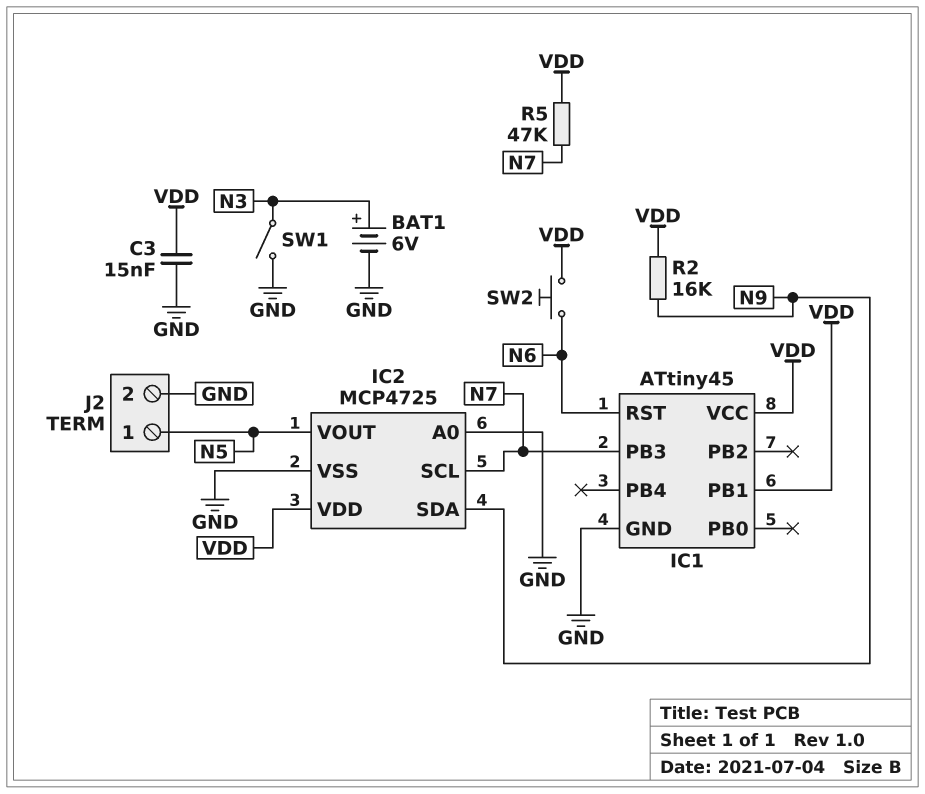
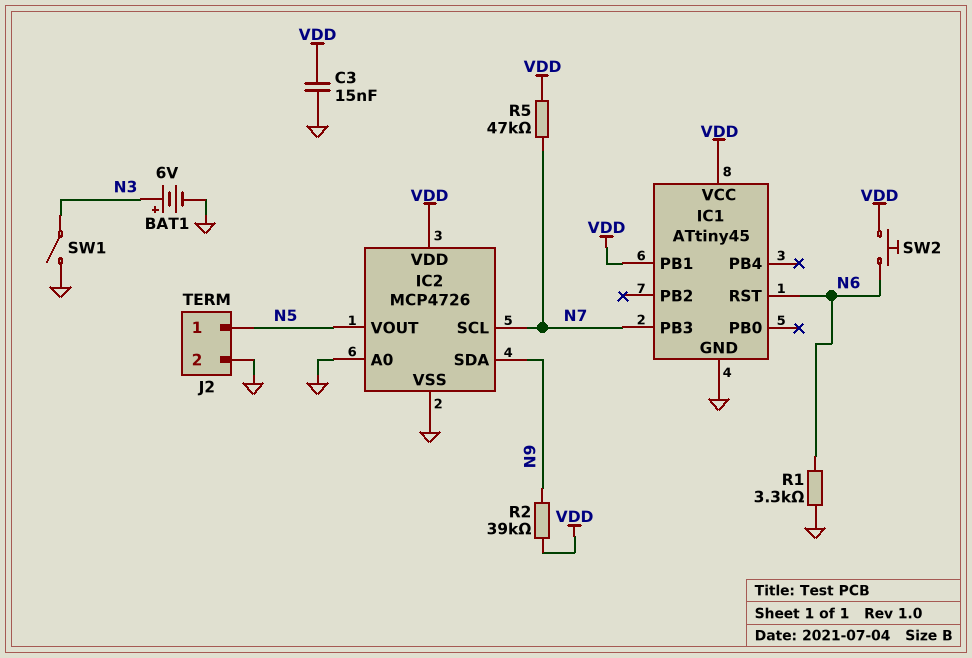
IC2: MCP4725 -> MCP4726
R1: none -> 3.3k (GND, N6)
R2: 16k (N9, VDD) -> 39k (N9, VDD)

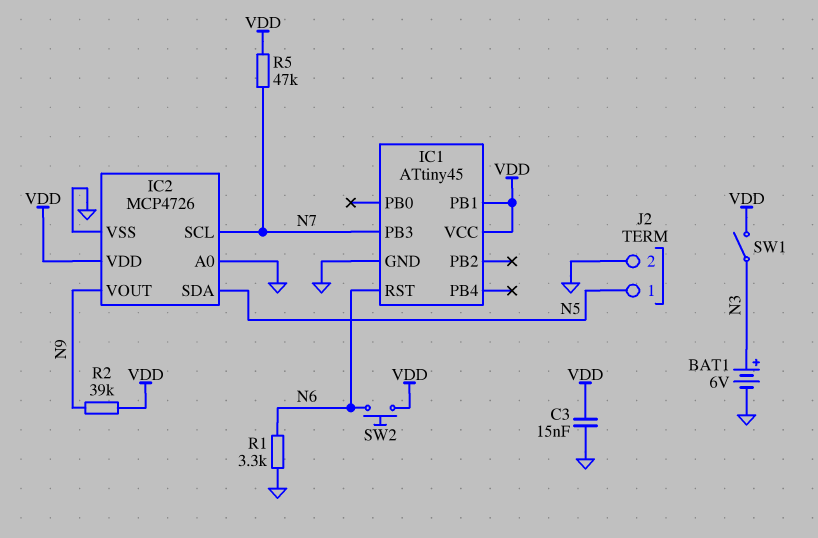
IC2 pin SDA: N9 -> N5
IC2 pin VOUT: N5 -> N9
SW1: switch (GND, N3) -> switch (N3, VDD)

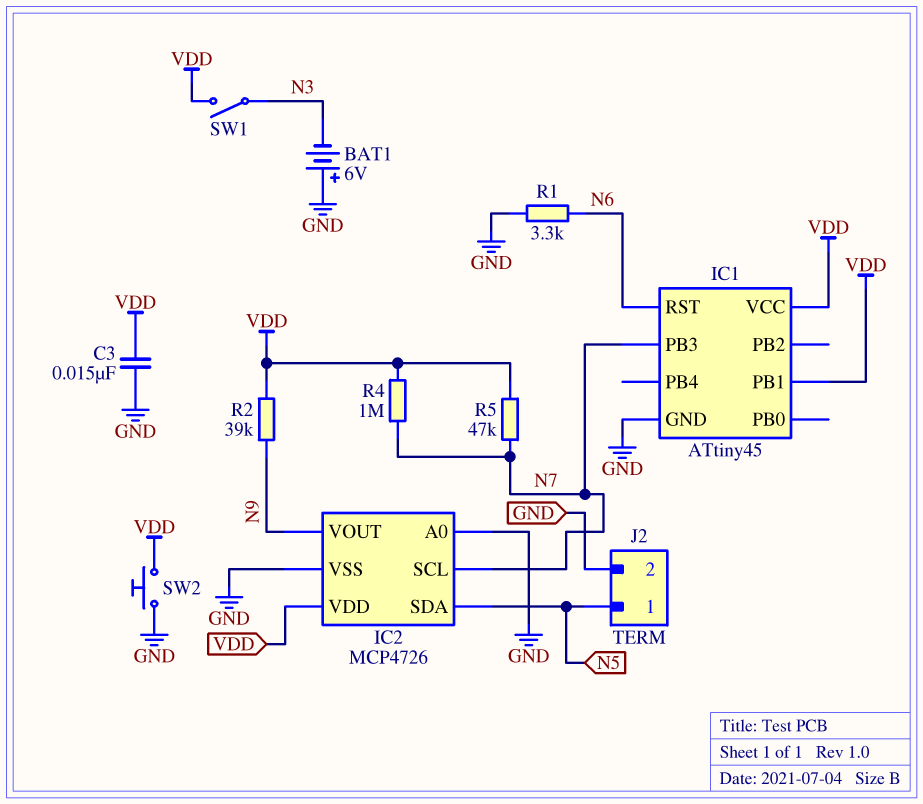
BAT1: 6V (plus N3, minus GND) -> 6V (plus GND, minus N3)
R4: none -> 1M (N7, VDD)
SW2: button (N6, VDD) -> button (GND, VDD)

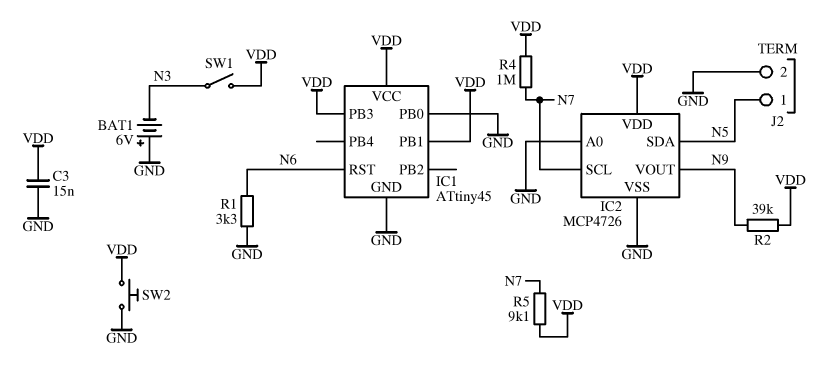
IC1 pin PB0: none -> GND
IC1 pin PB3: N7 -> VDD
R5: 47k (N7, VDD) -> 9.1k (N7, VDD)

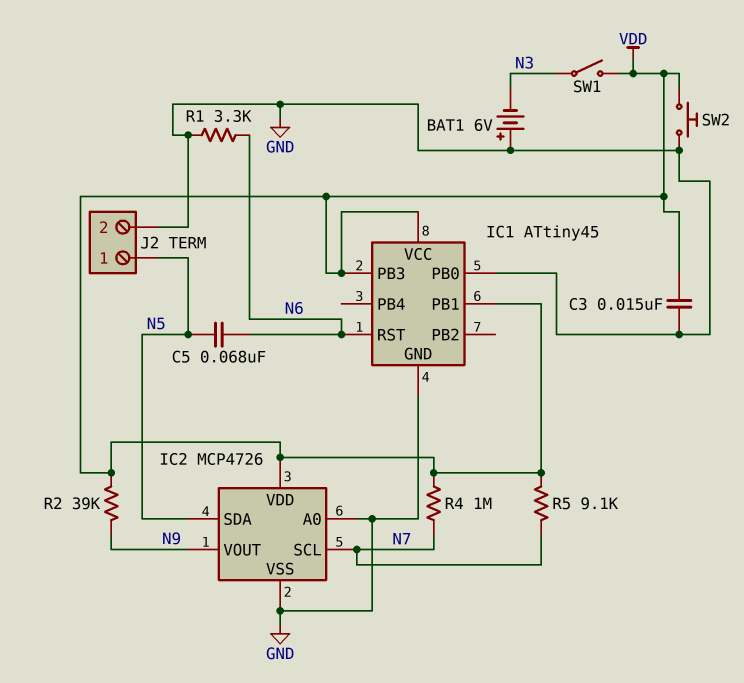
C5: none -> 68nF (N5, N6)

